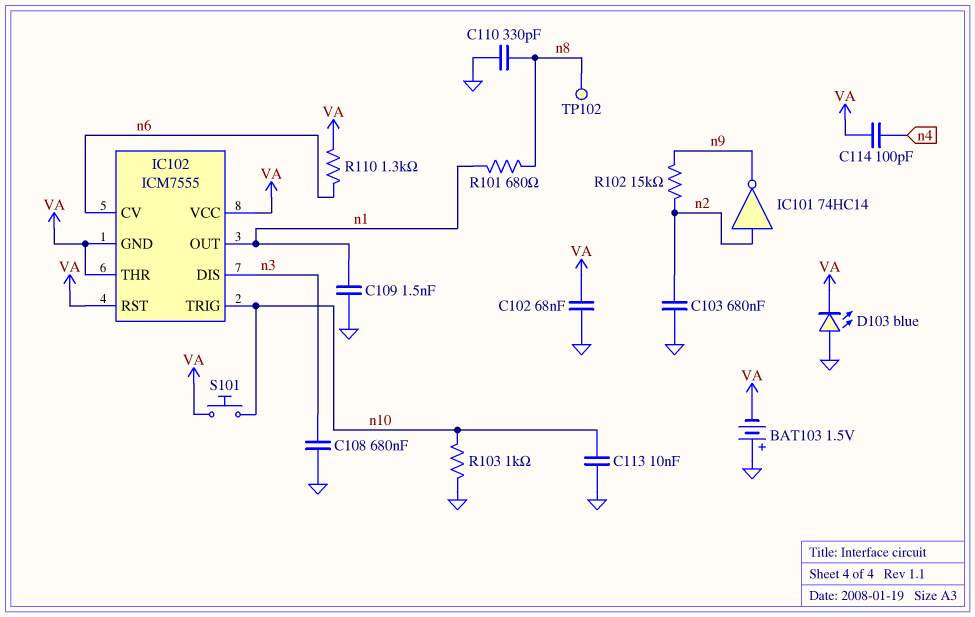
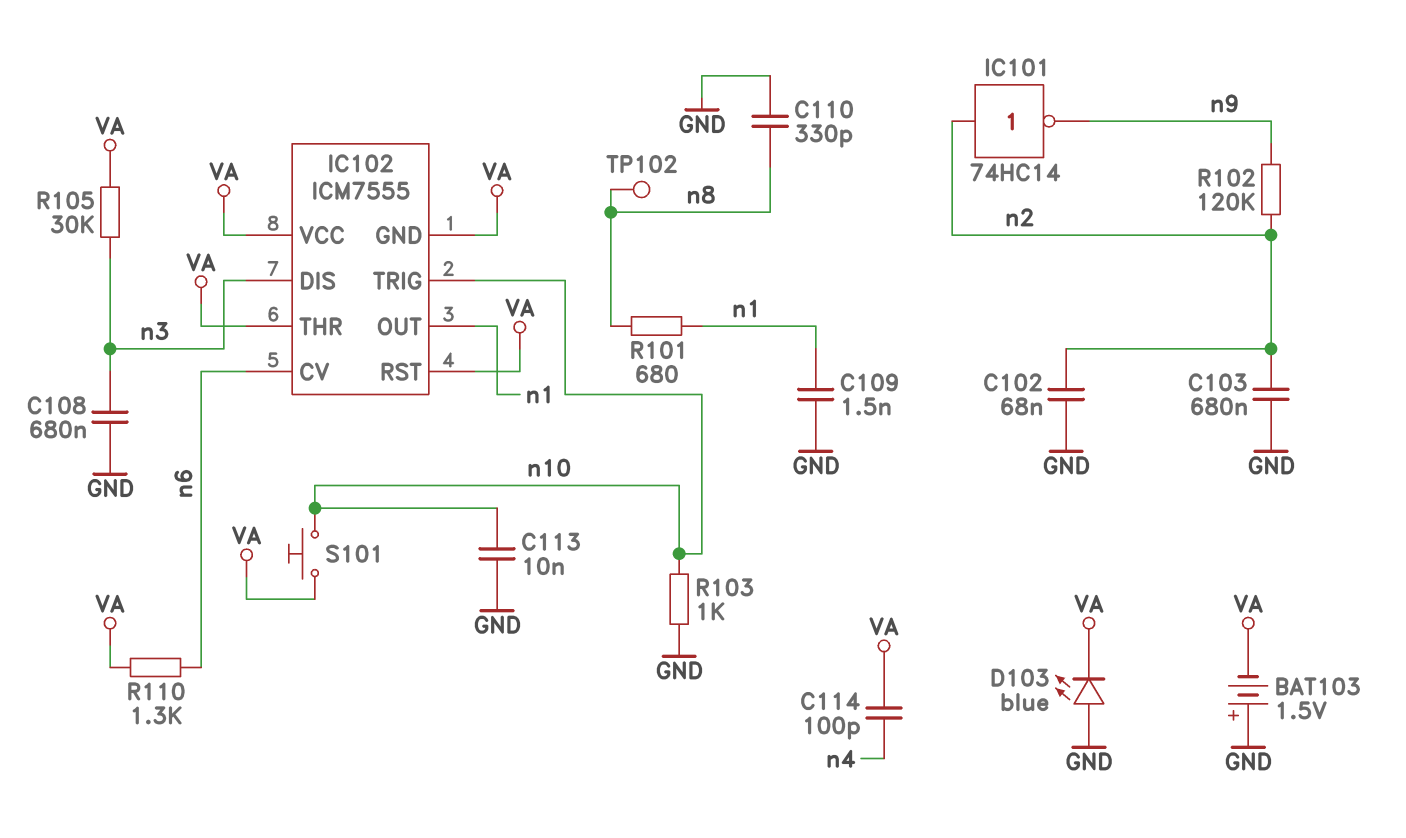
C102: 68nF (GND, VA) -> 68nF (GND, n2)
R102: 15k (n2, n9) -> 120k (n2, n9)
R105: none -> 30k (VA, n3)

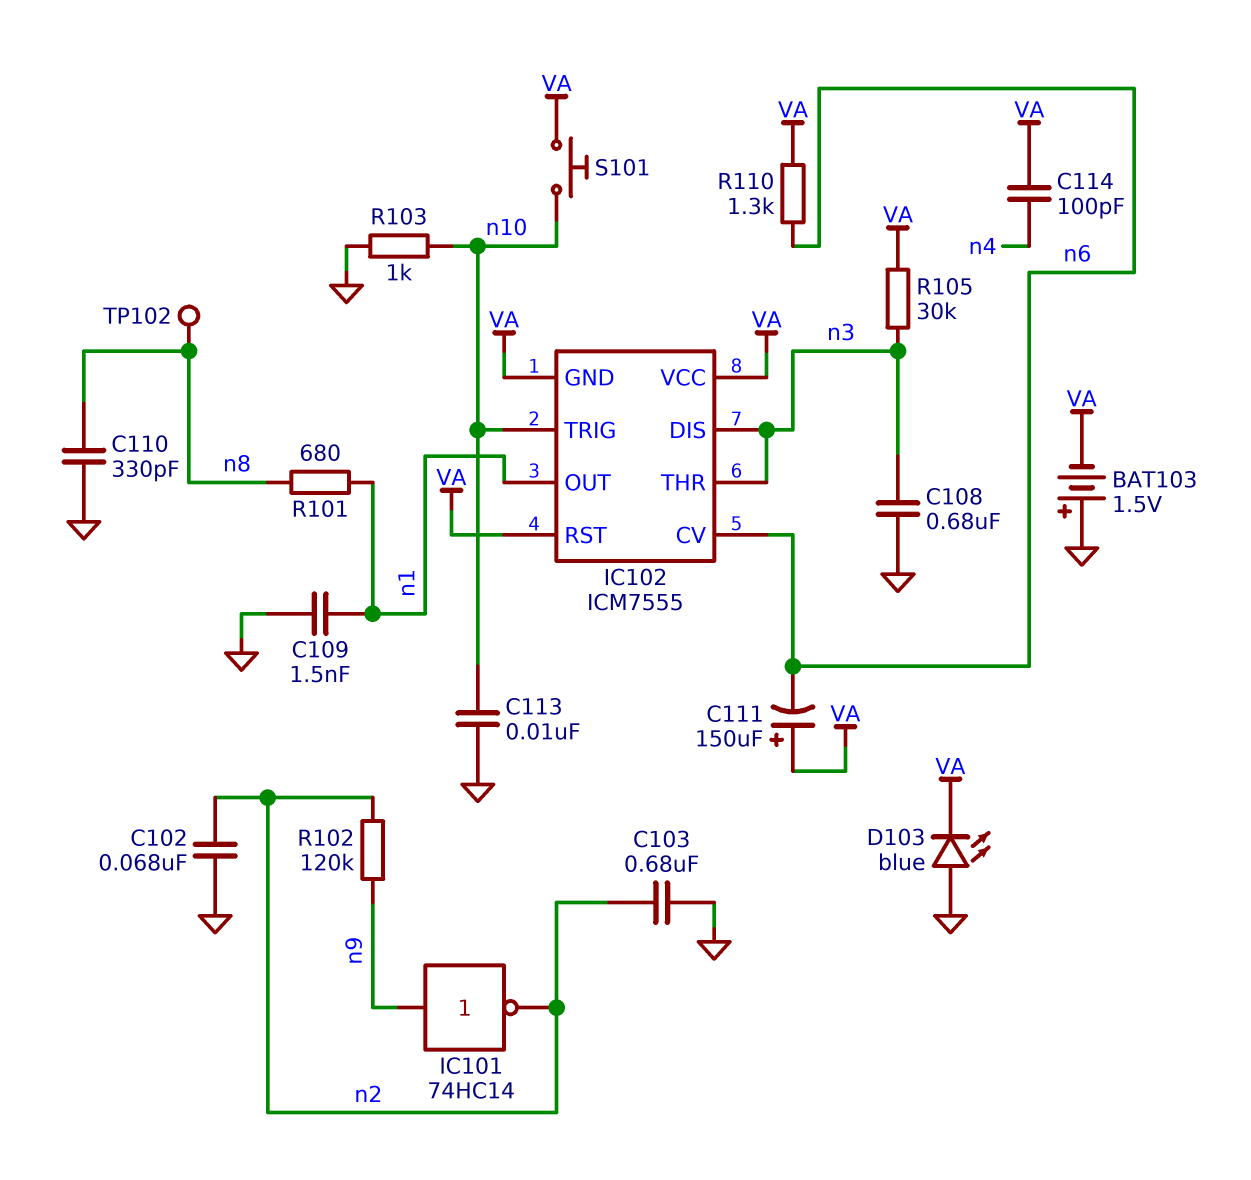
C111: none -> 150uF (plus VA, minus n6)
IC101: NOT 74HC14 (in n2, out n9) -> NOT 74HC14 (in n9, out n2)
IC102 pin THR: VA -> n3

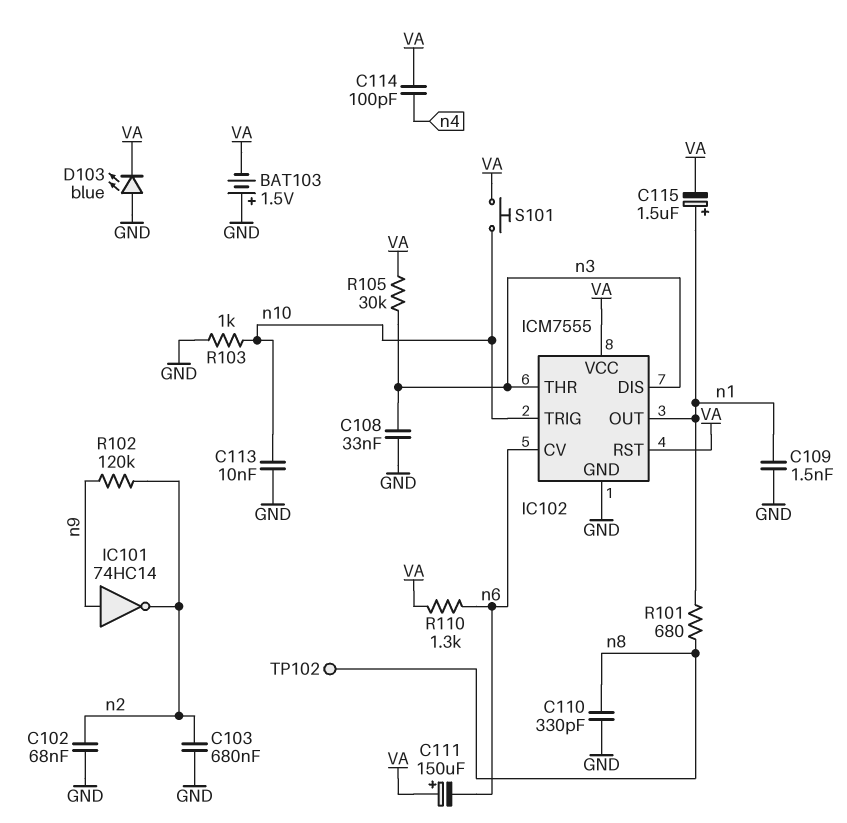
C108: 680nF (GND, n3) -> 33nF (GND, n3)
C115: none -> 1.5uF (plus n1, minus VA)
IC102 pin GND: VA -> GND

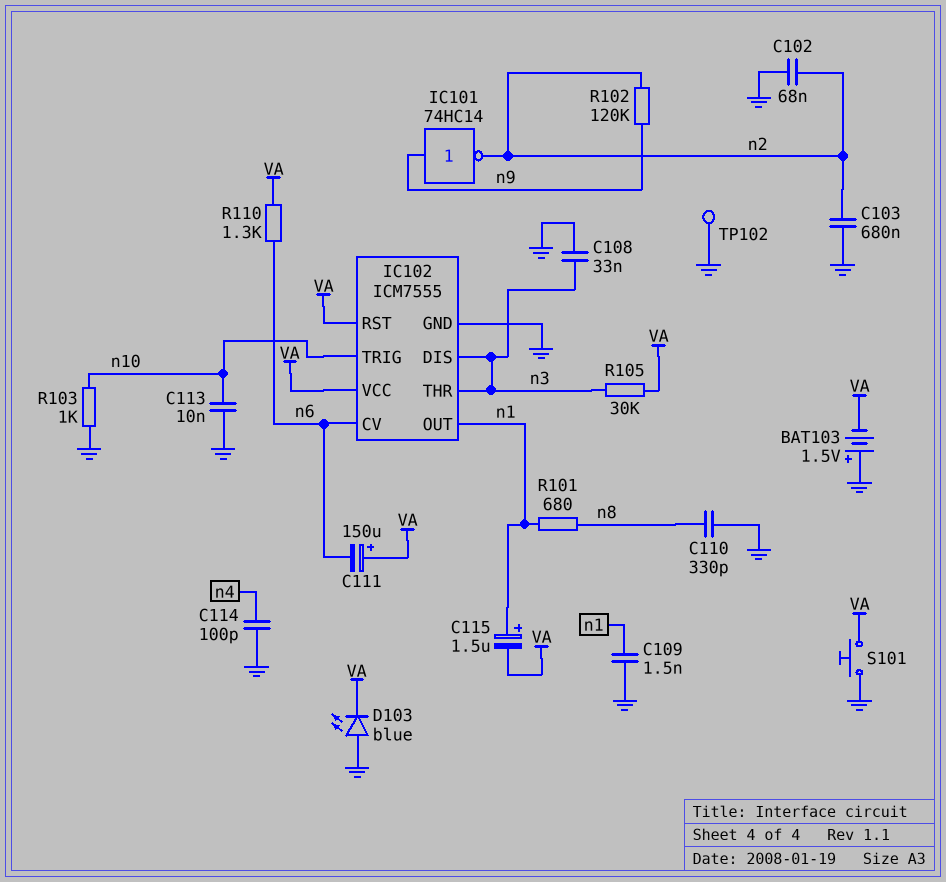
C114: 100pF (VA, n4) -> 100pF (GND, n4)
S101: button (VA, n10) -> button (GND, VA)
TP102: test point (n8) -> test point (GND)

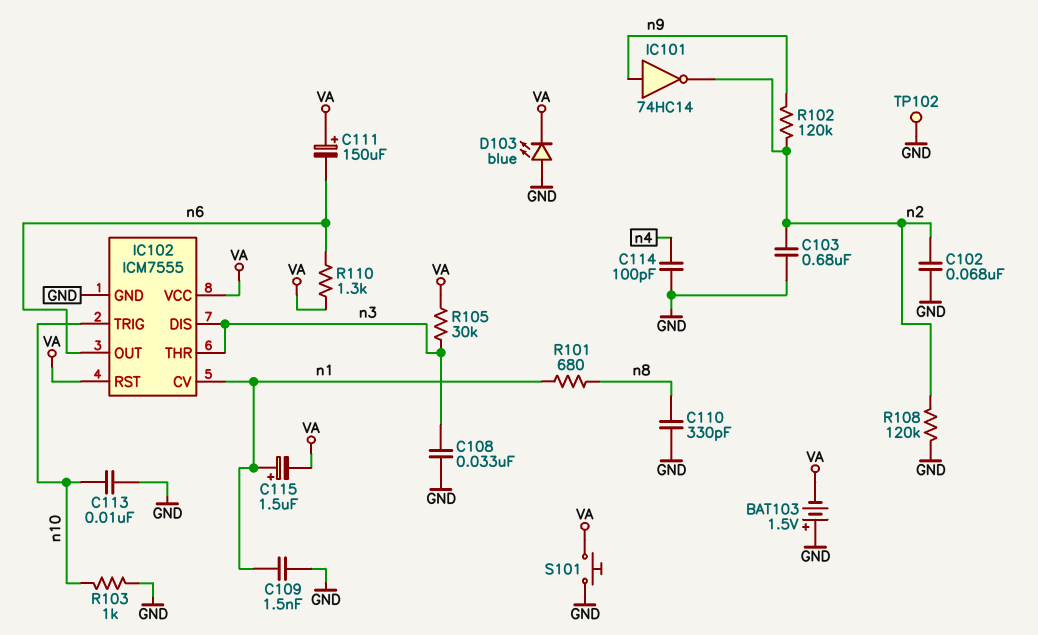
IC102 pin CV: n6 -> n1
IC102 pin OUT: n1 -> n6
R108: none -> 120k (GND, n2)

